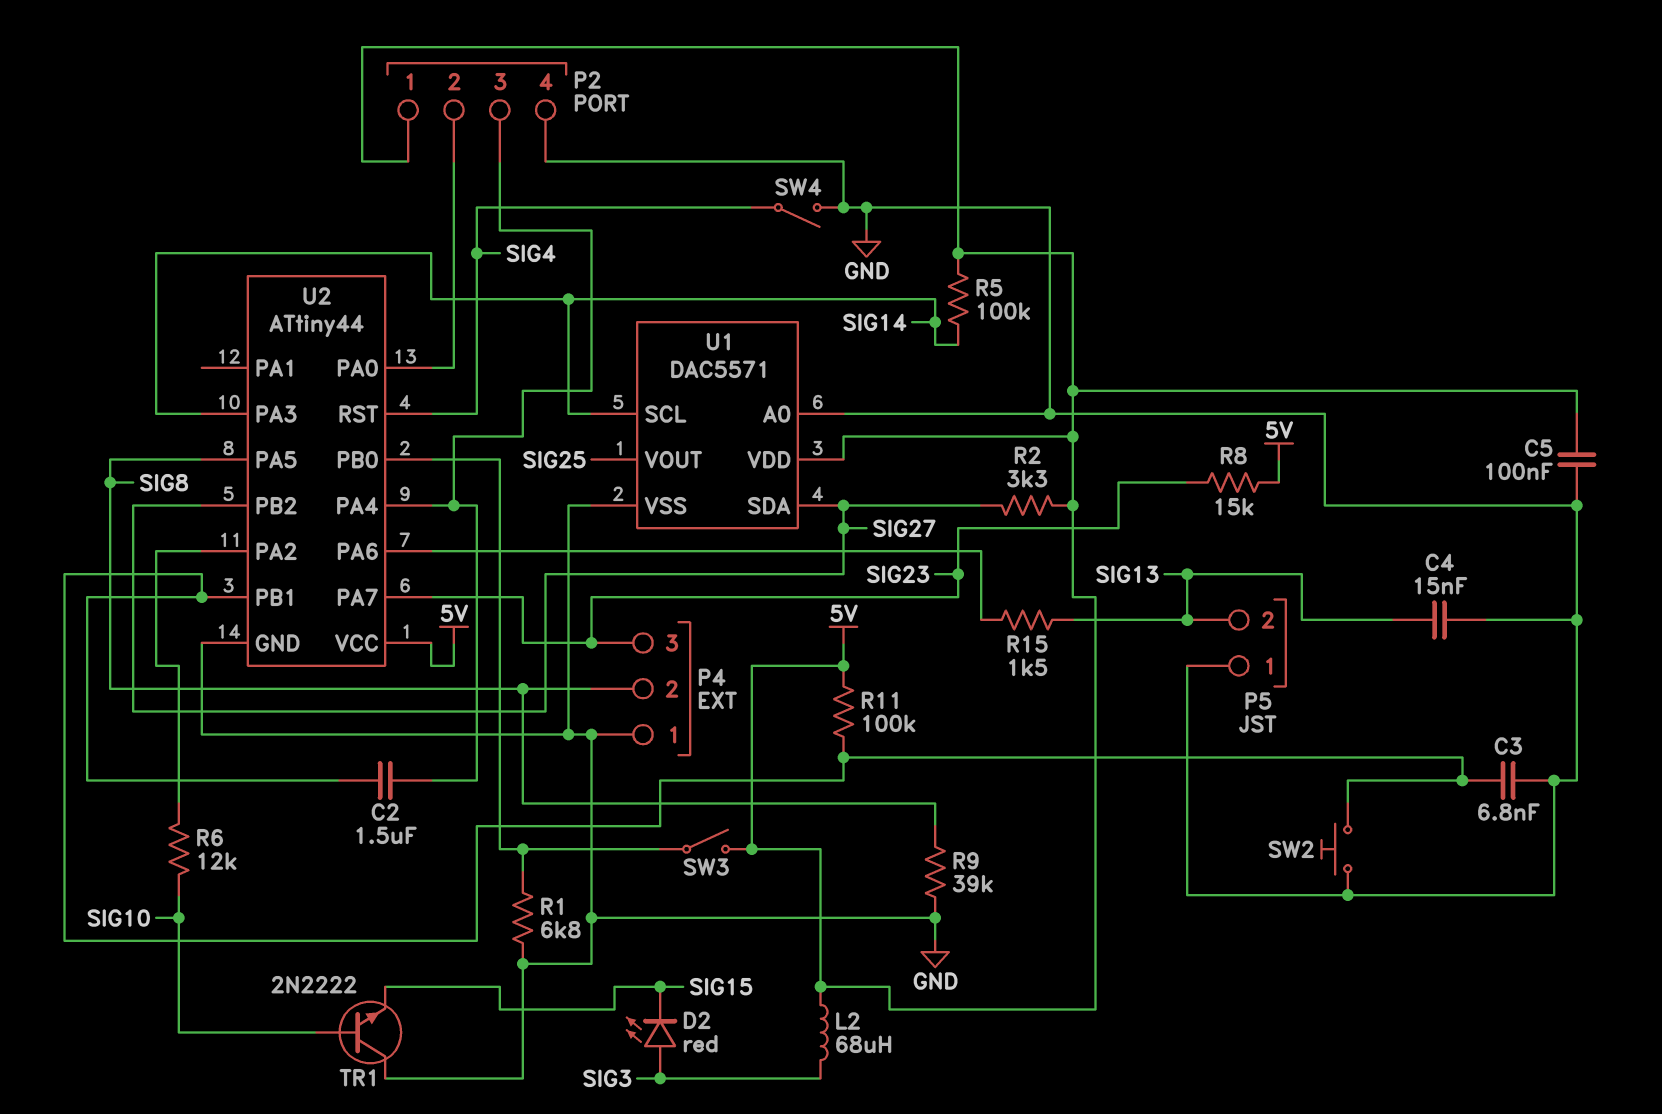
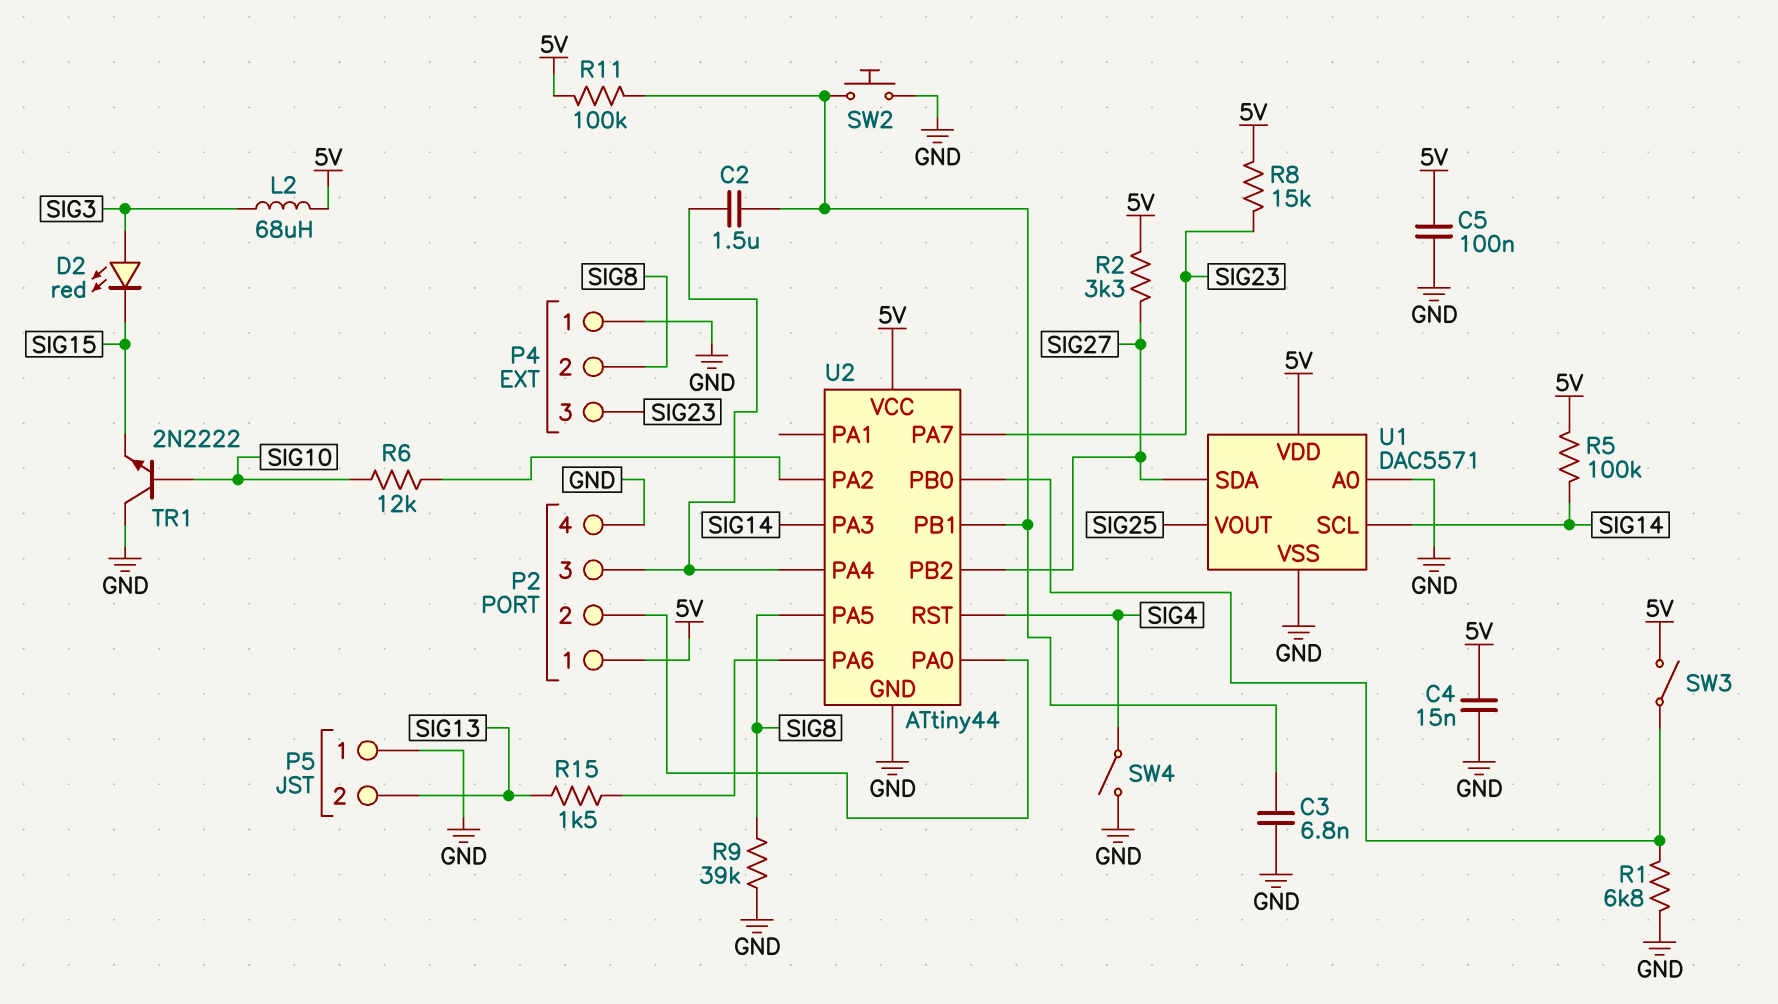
C4: 15nF (GND, SIG13) -> 15nF (5V, GND)

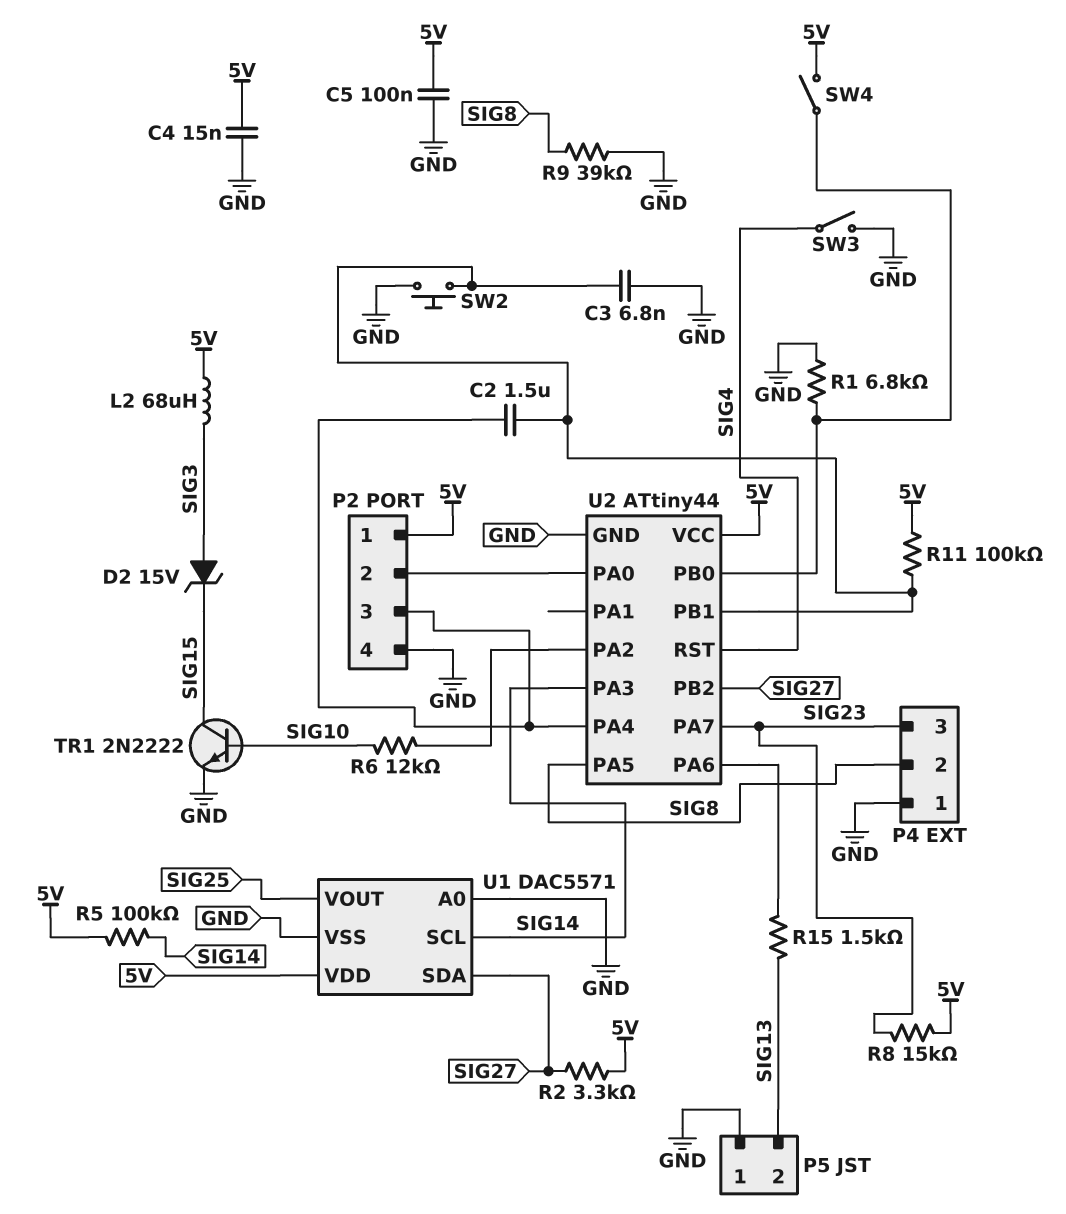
D2: LED red (A SIG3, K SIG15) -> zener 15V (A SIG3, K SIG15)
SW3: switch (5V, U2/PB0) -> switch (GND, SIG4)
SW4: switch (GND, SIG4) -> switch (5V, U2/PB0)
TR1: NPN 2N2222 (B SIG10, C GND, E SIG15) -> NPN 2N2222 (B SIG10, C SIG15, E GND)

